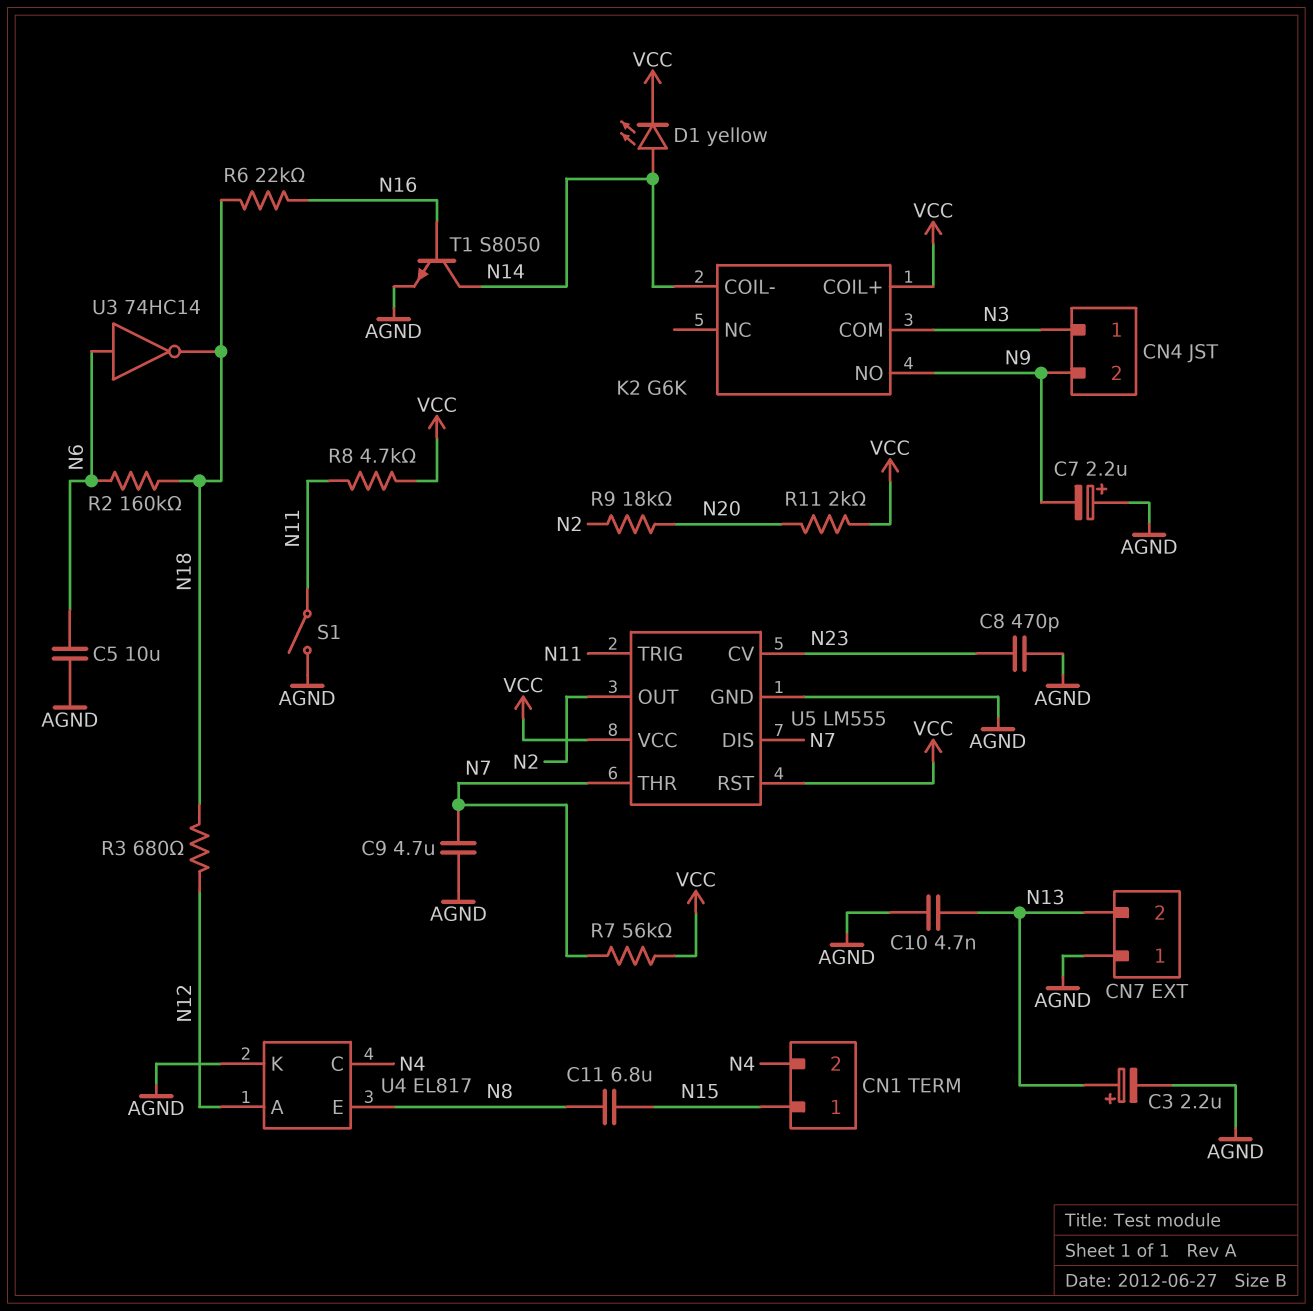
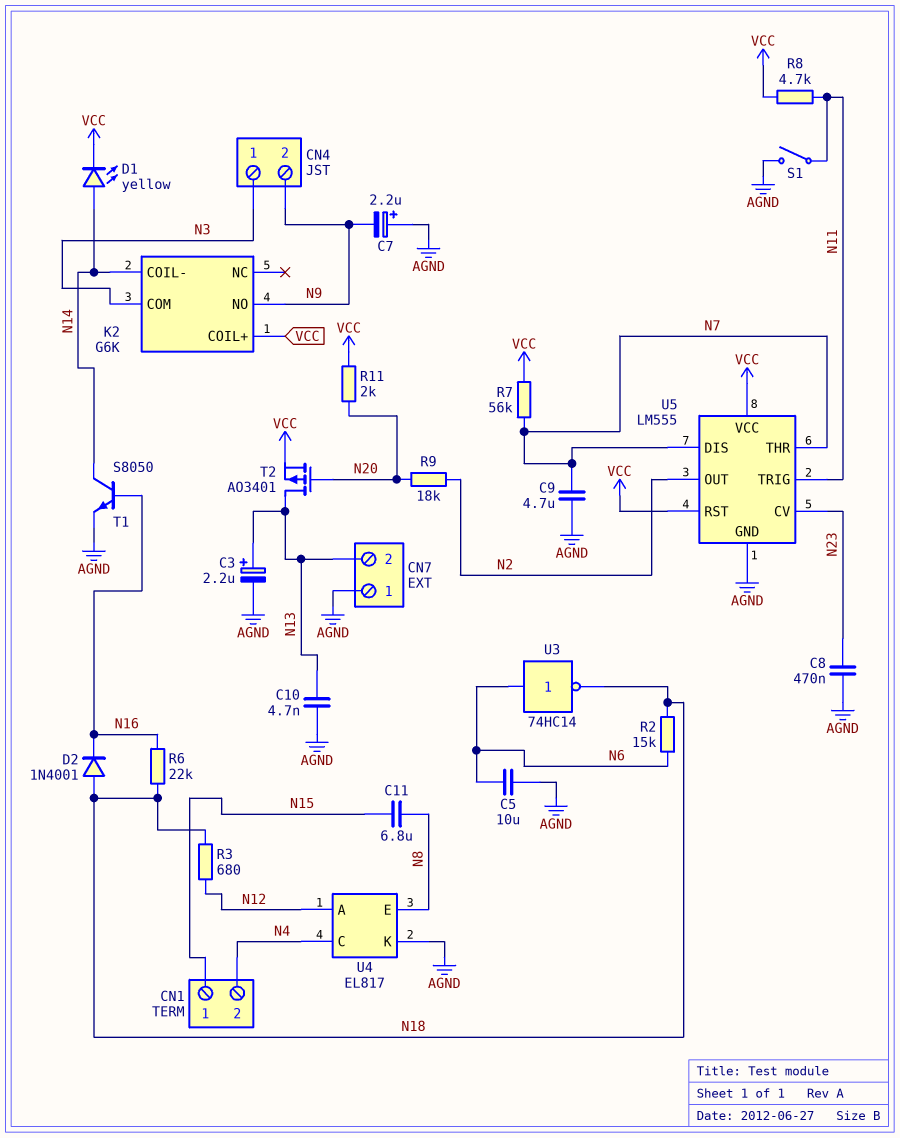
C8: 470pF (AGND, N23) -> 470nF (AGND, N23)
D2: none -> diode 1N4001 (A N18, K N16)
R2: 160k (N6, N18) -> 15k (N6, N18)
T2: none -> PMOS AO3401 (G N20, D N13, S VCC)

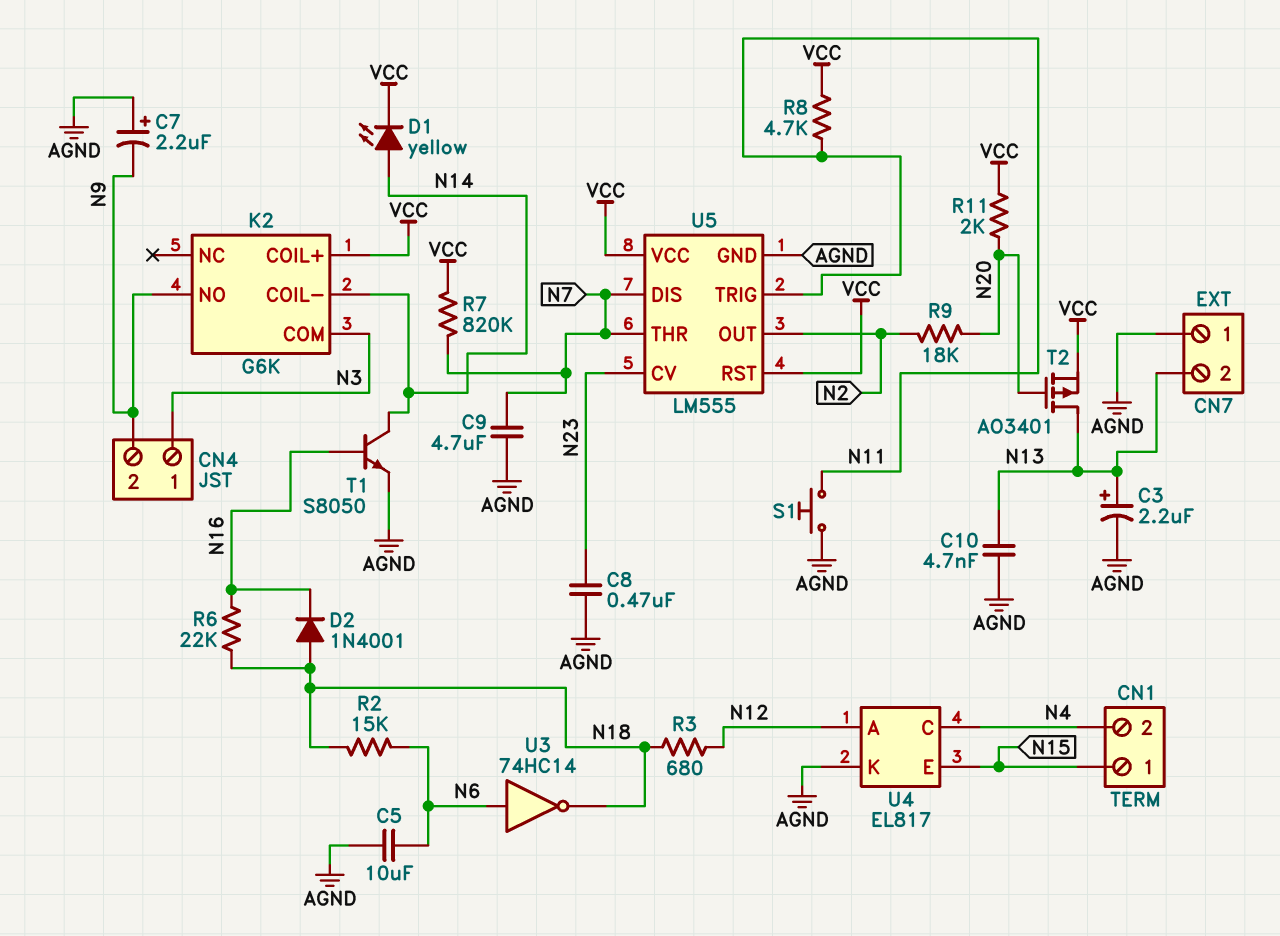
C11: 6.8uF (N8, N15) -> none
R7: 56k (N7, VCC) -> 820k (N7, VCC)
S1: switch (AGND, N11) -> button (AGND, N11)
U4 pin E: N8 -> N15

